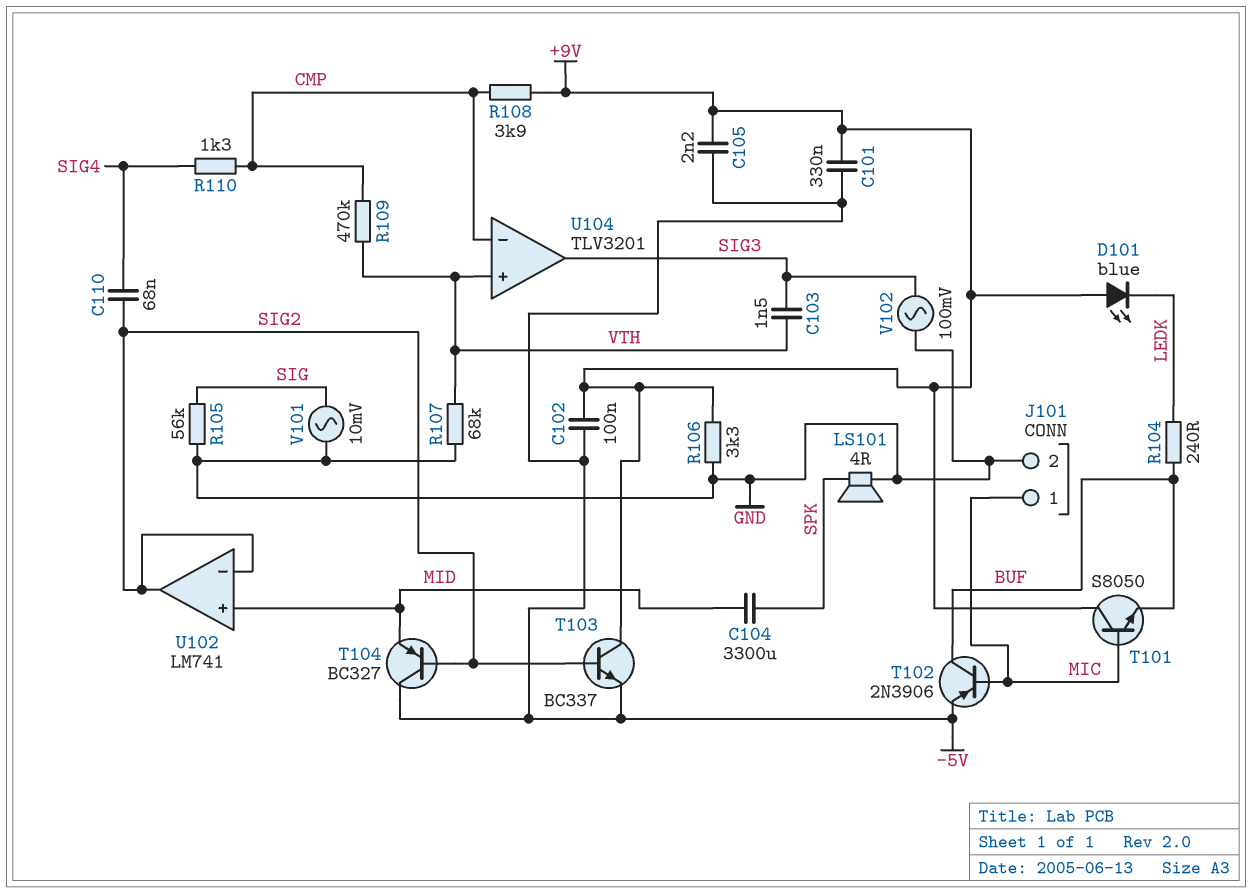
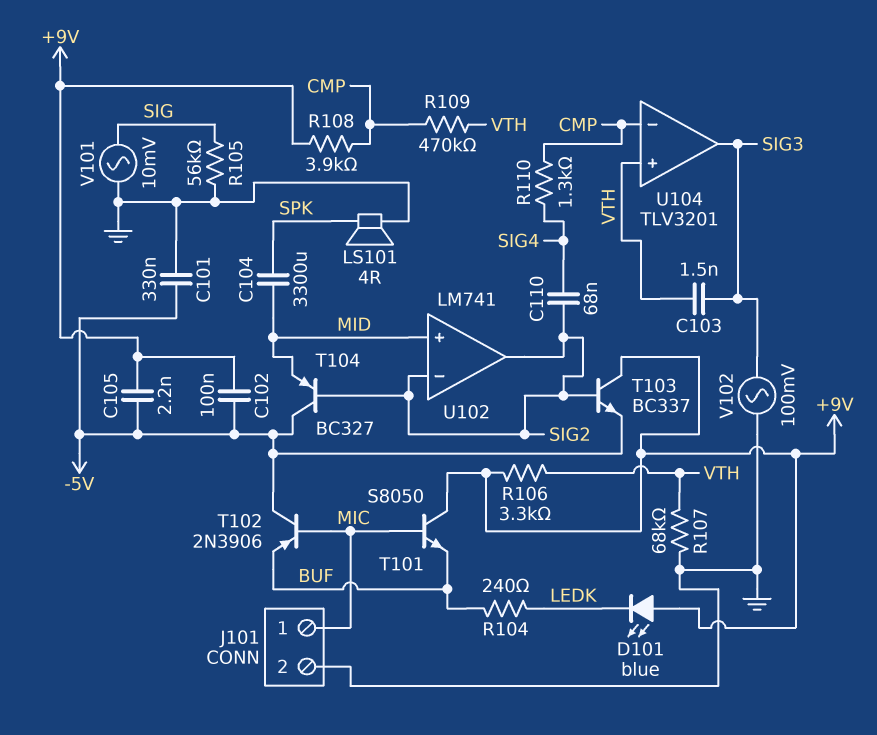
C101: 330nF (+9V, -5V) -> 330nF (-5V, GND)
R106: 3.3k (+9V, GND) -> 3.3k (+9V, VTH)
T102: PNP 2N3906 (B MIC, C BUF, E -5V) -> PNP 2N3906 (B MIC, C -5V, E BUF)

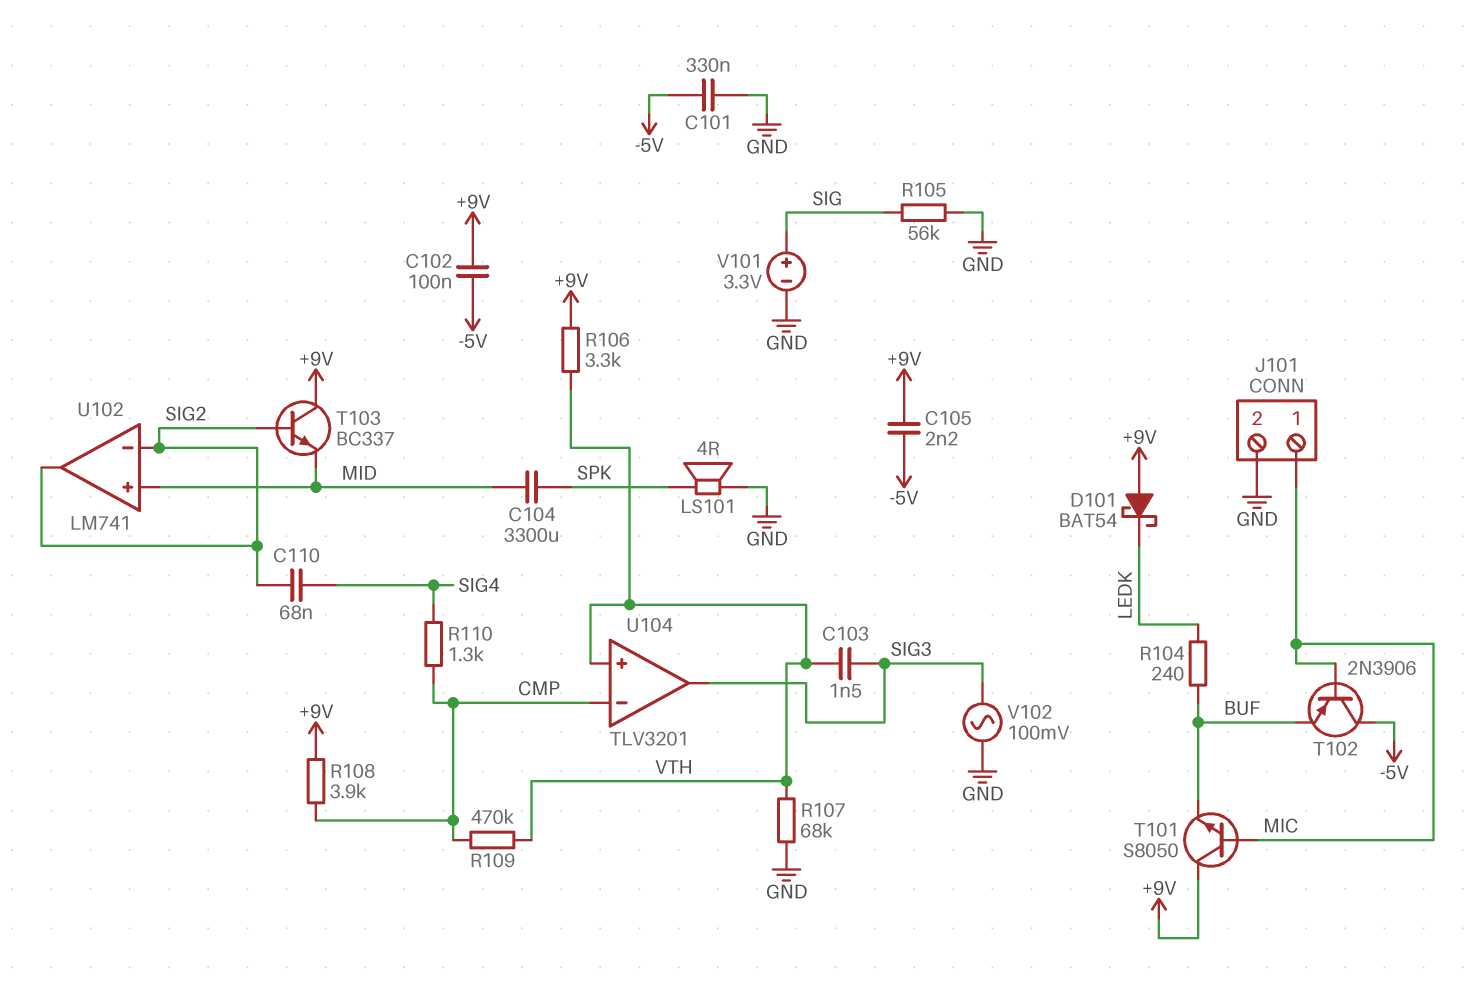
D101: LED blue (A +9V, K LEDK) -> schottky BAT54 (A +9V, K LEDK)
T103: NPN BC337 (B SIG2, C +9V, E -5V) -> NPN BC337 (B SIG2, C +9V, E MID)
T104: PNP BC327 (B SIG2, C -5V, E MID) -> none
V101: AC 10mV (GND, SIG) -> 3.3V (plus SIG, minus GND)

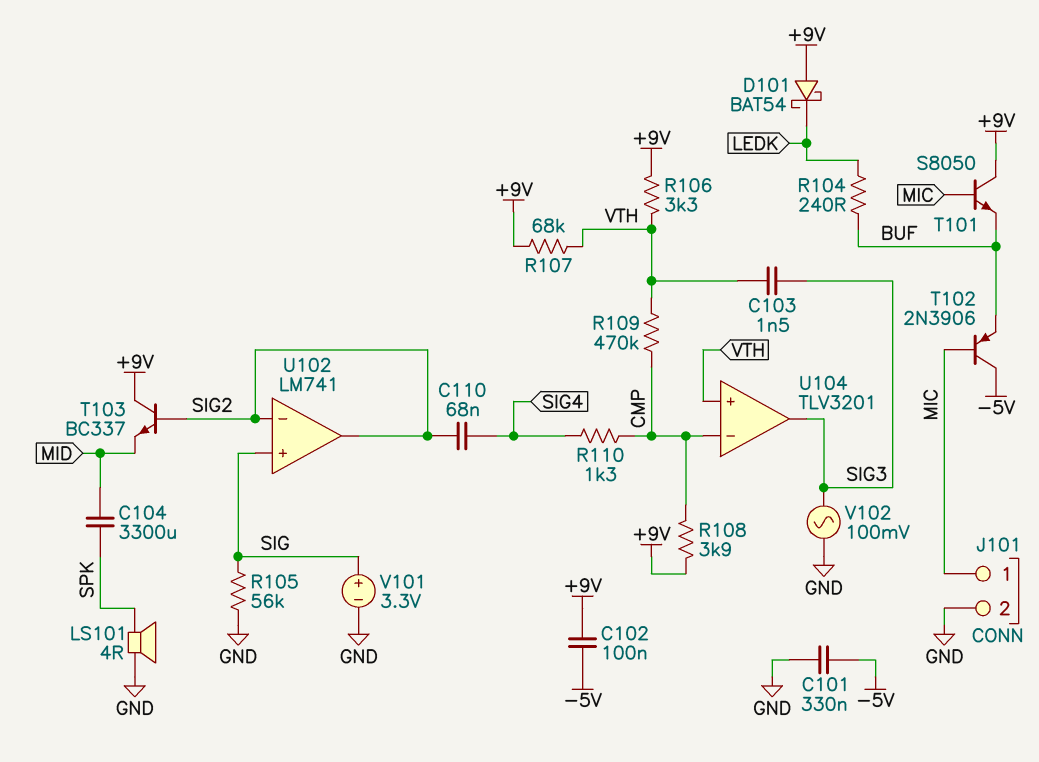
C105: 2.2nF (+9V, -5V) -> none
R107: 68k (GND, VTH) -> 68k (+9V, VTH)
U102 pin in+: MID -> SIG

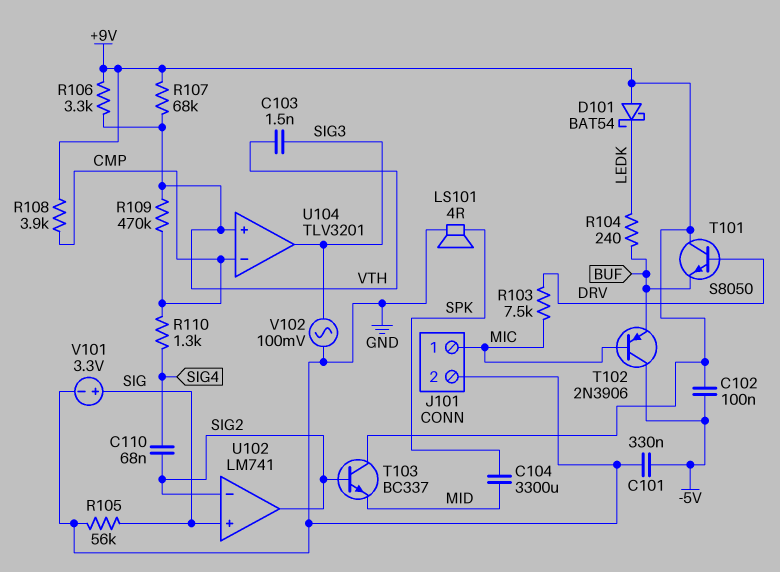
R103: none -> 7.5k (DRV, MIC)
T101: NPN S8050 (B MIC, C +9V, E BUF) -> NPN S8050 (B DRV, C +9V, E BUF)

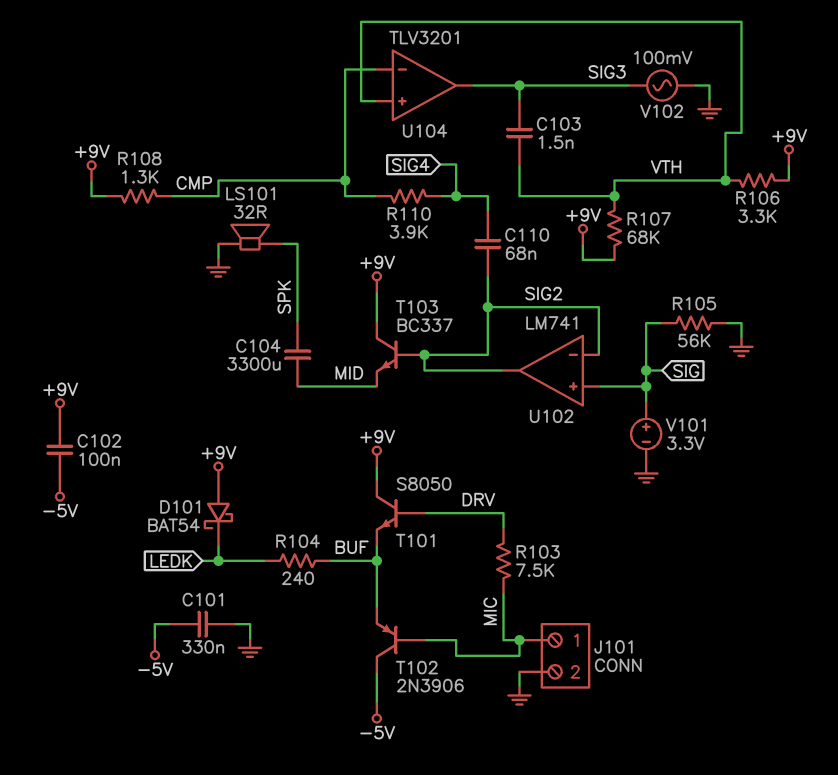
LS101: speaker 4R (GND, SPK) -> speaker 32R (GND, SPK)
R108: 3.9k (+9V, CMP) -> 1.3k (+9V, CMP)
R109: 470k (CMP, VTH) -> none
R110: 1.3k (CMP, SIG4) -> 3.9k (CMP, SIG4)

